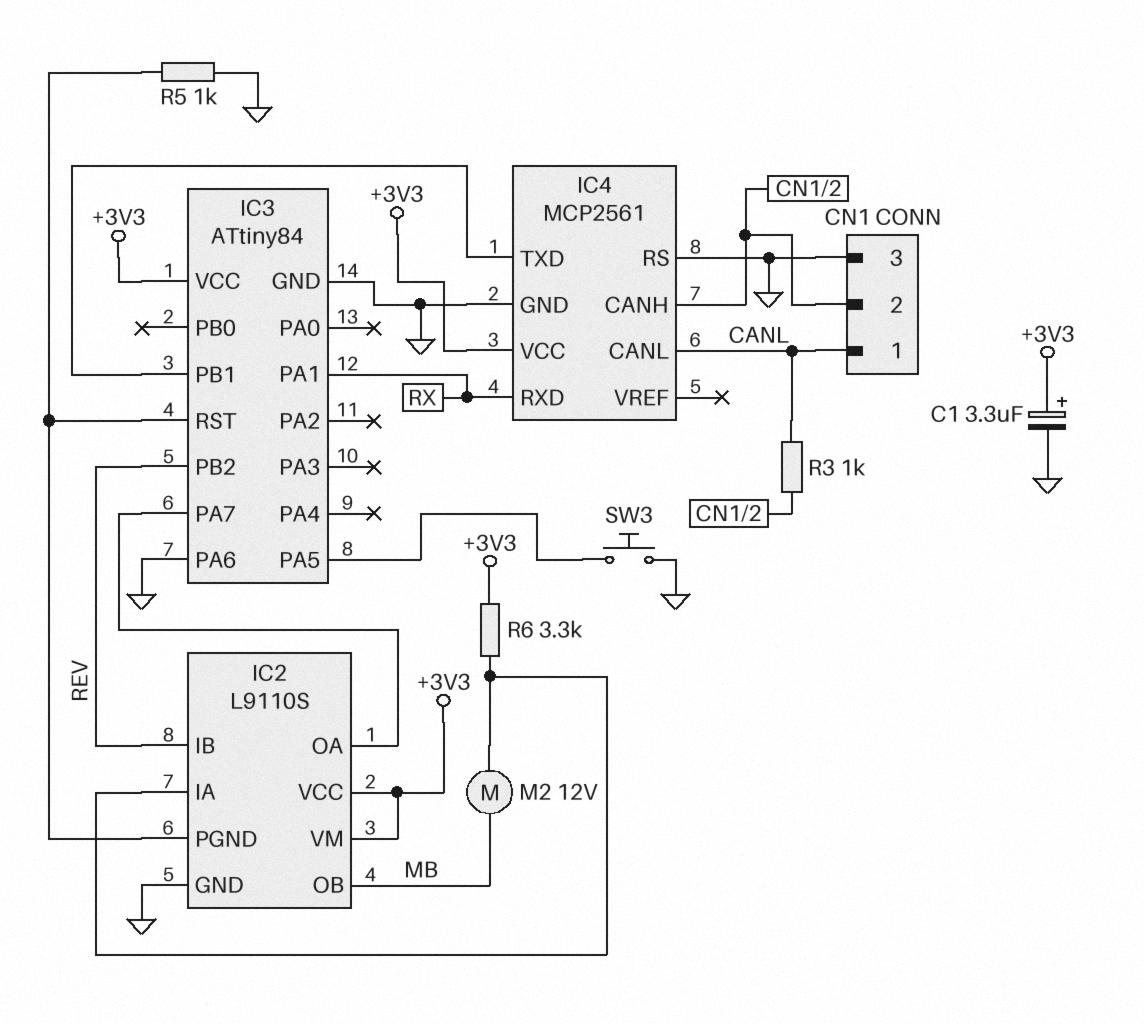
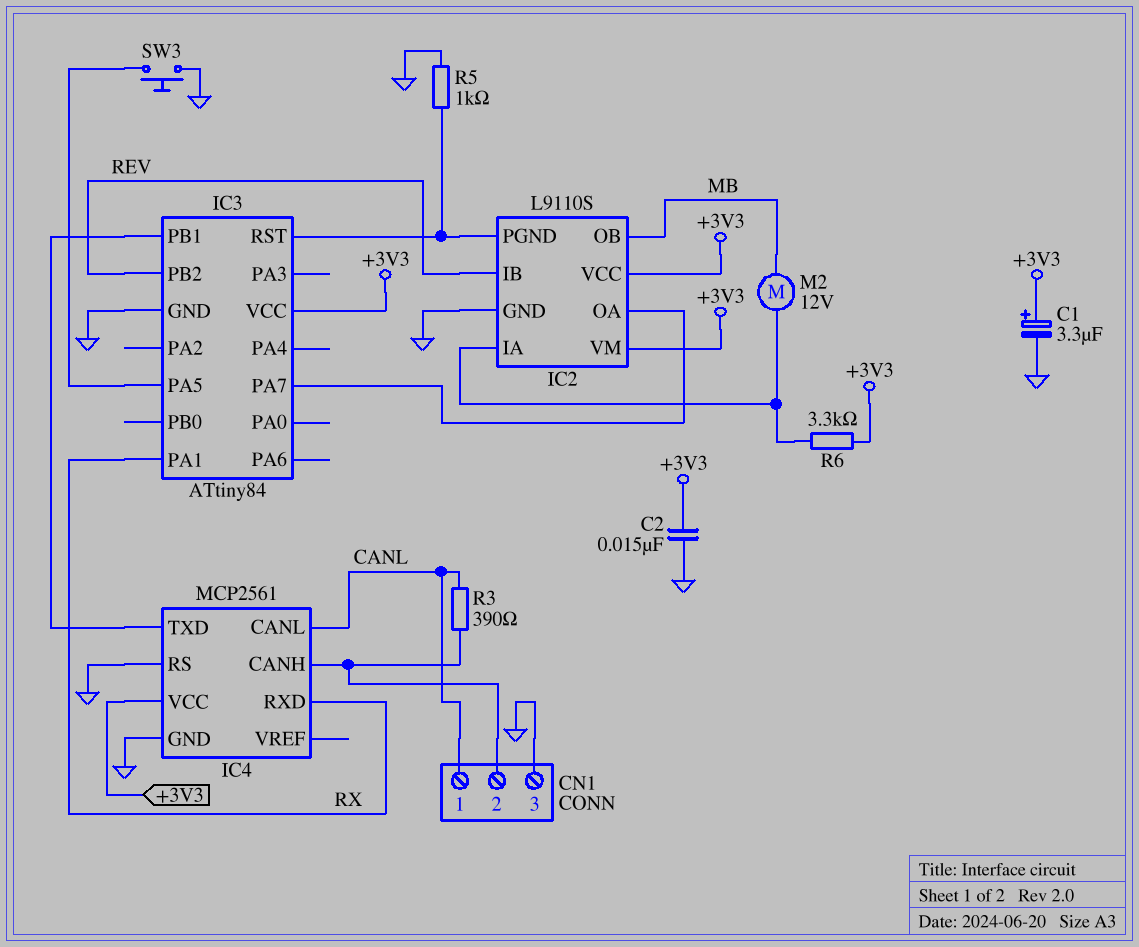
C2: none -> 15nF (+3V3, GND)
IC3 pin PA6: GND -> none
R3: 1k (CANL, CN1/2) -> 390 (CANL, CN1/2)

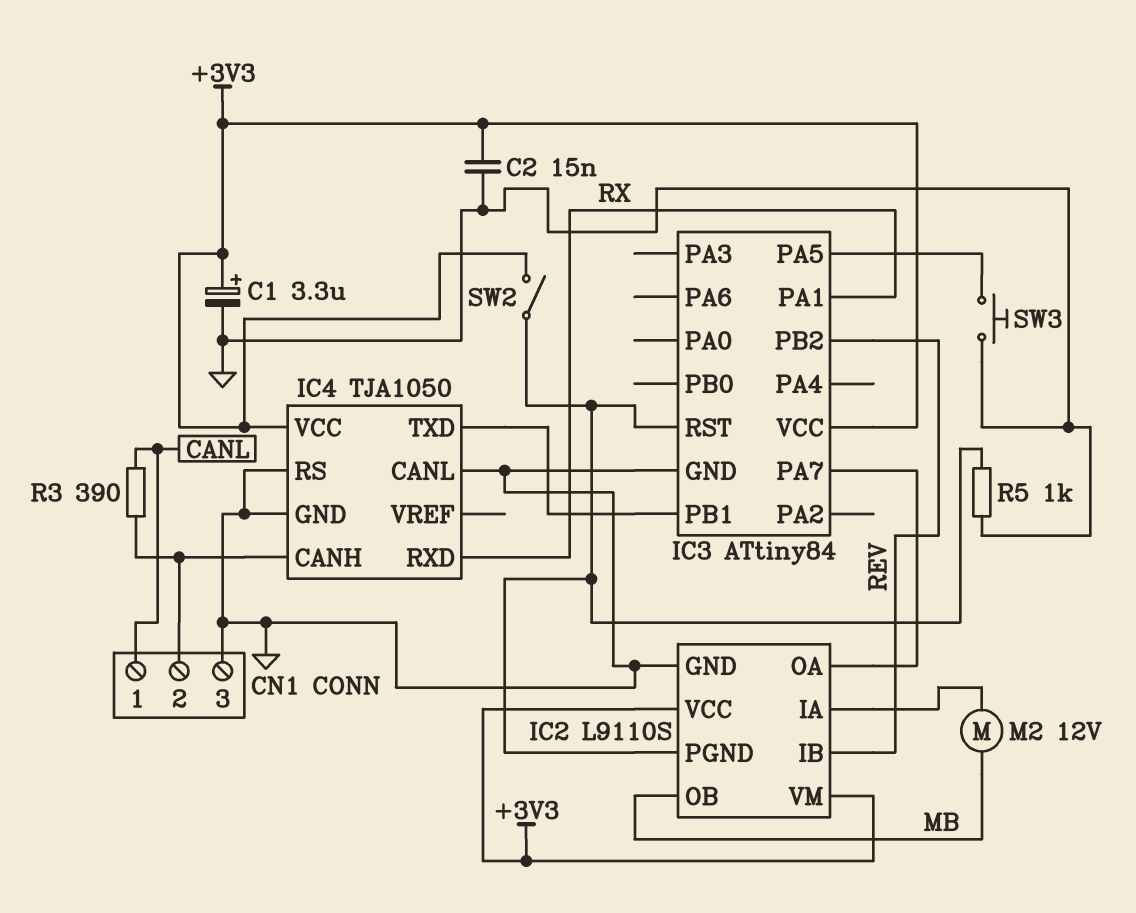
IC4: MCP2561 -> TJA1050
IC4 pin CANL: CANL -> GND
R6: 3.3k (+3V3, IC2/IA) -> none
SW2: none -> switch (+3V3, IC2/PGND)

